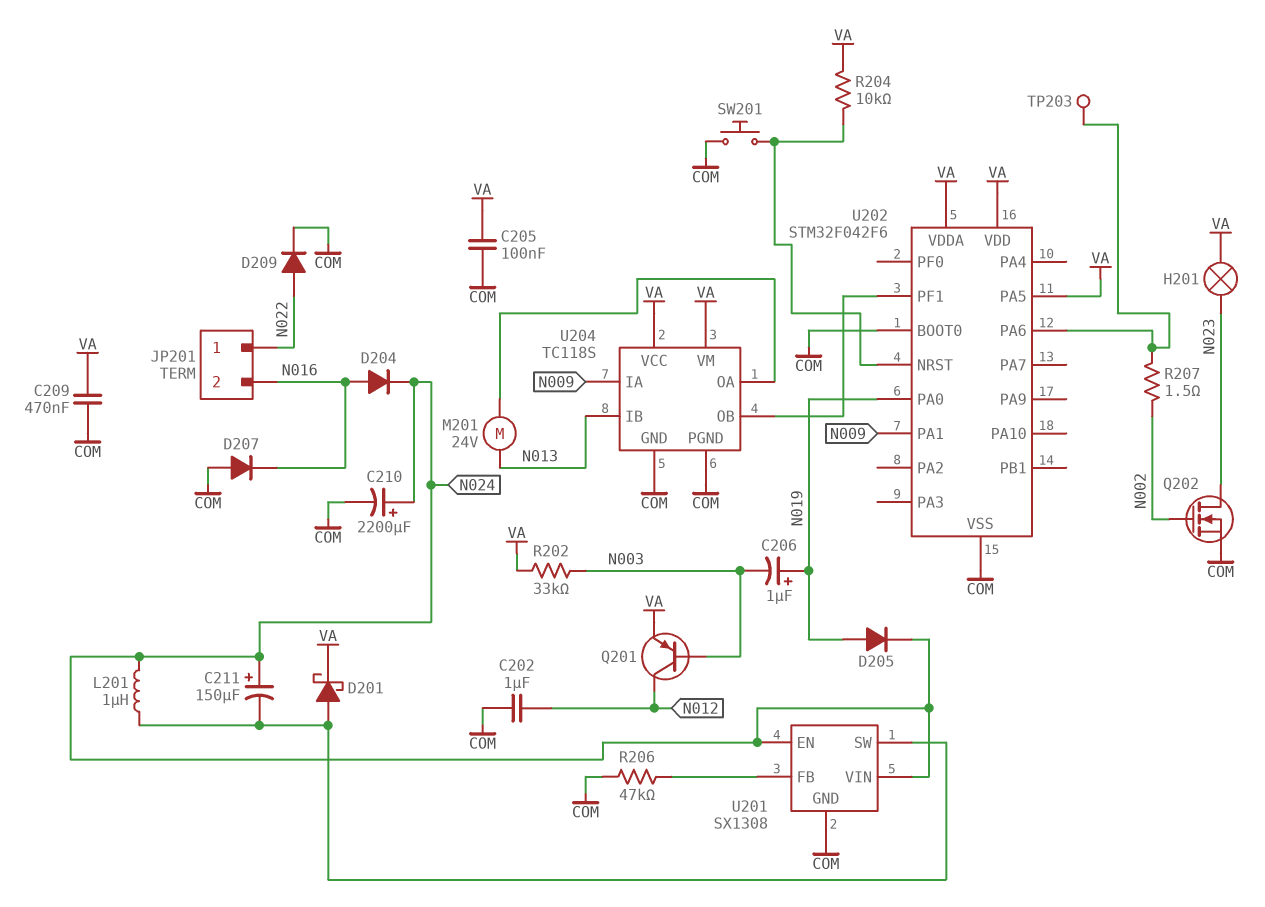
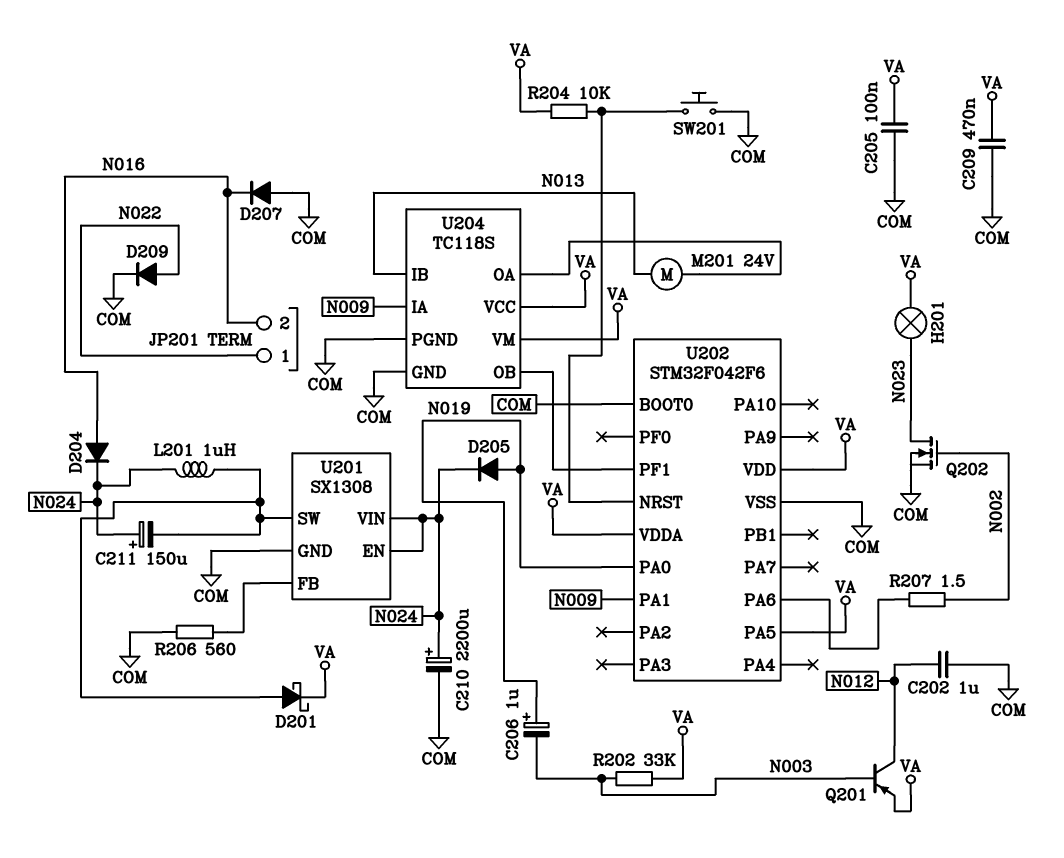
R206: 47k (COM, U201/FB) -> 560 (COM, U201/FB)
TP203: test point (U202/PA6) -> none

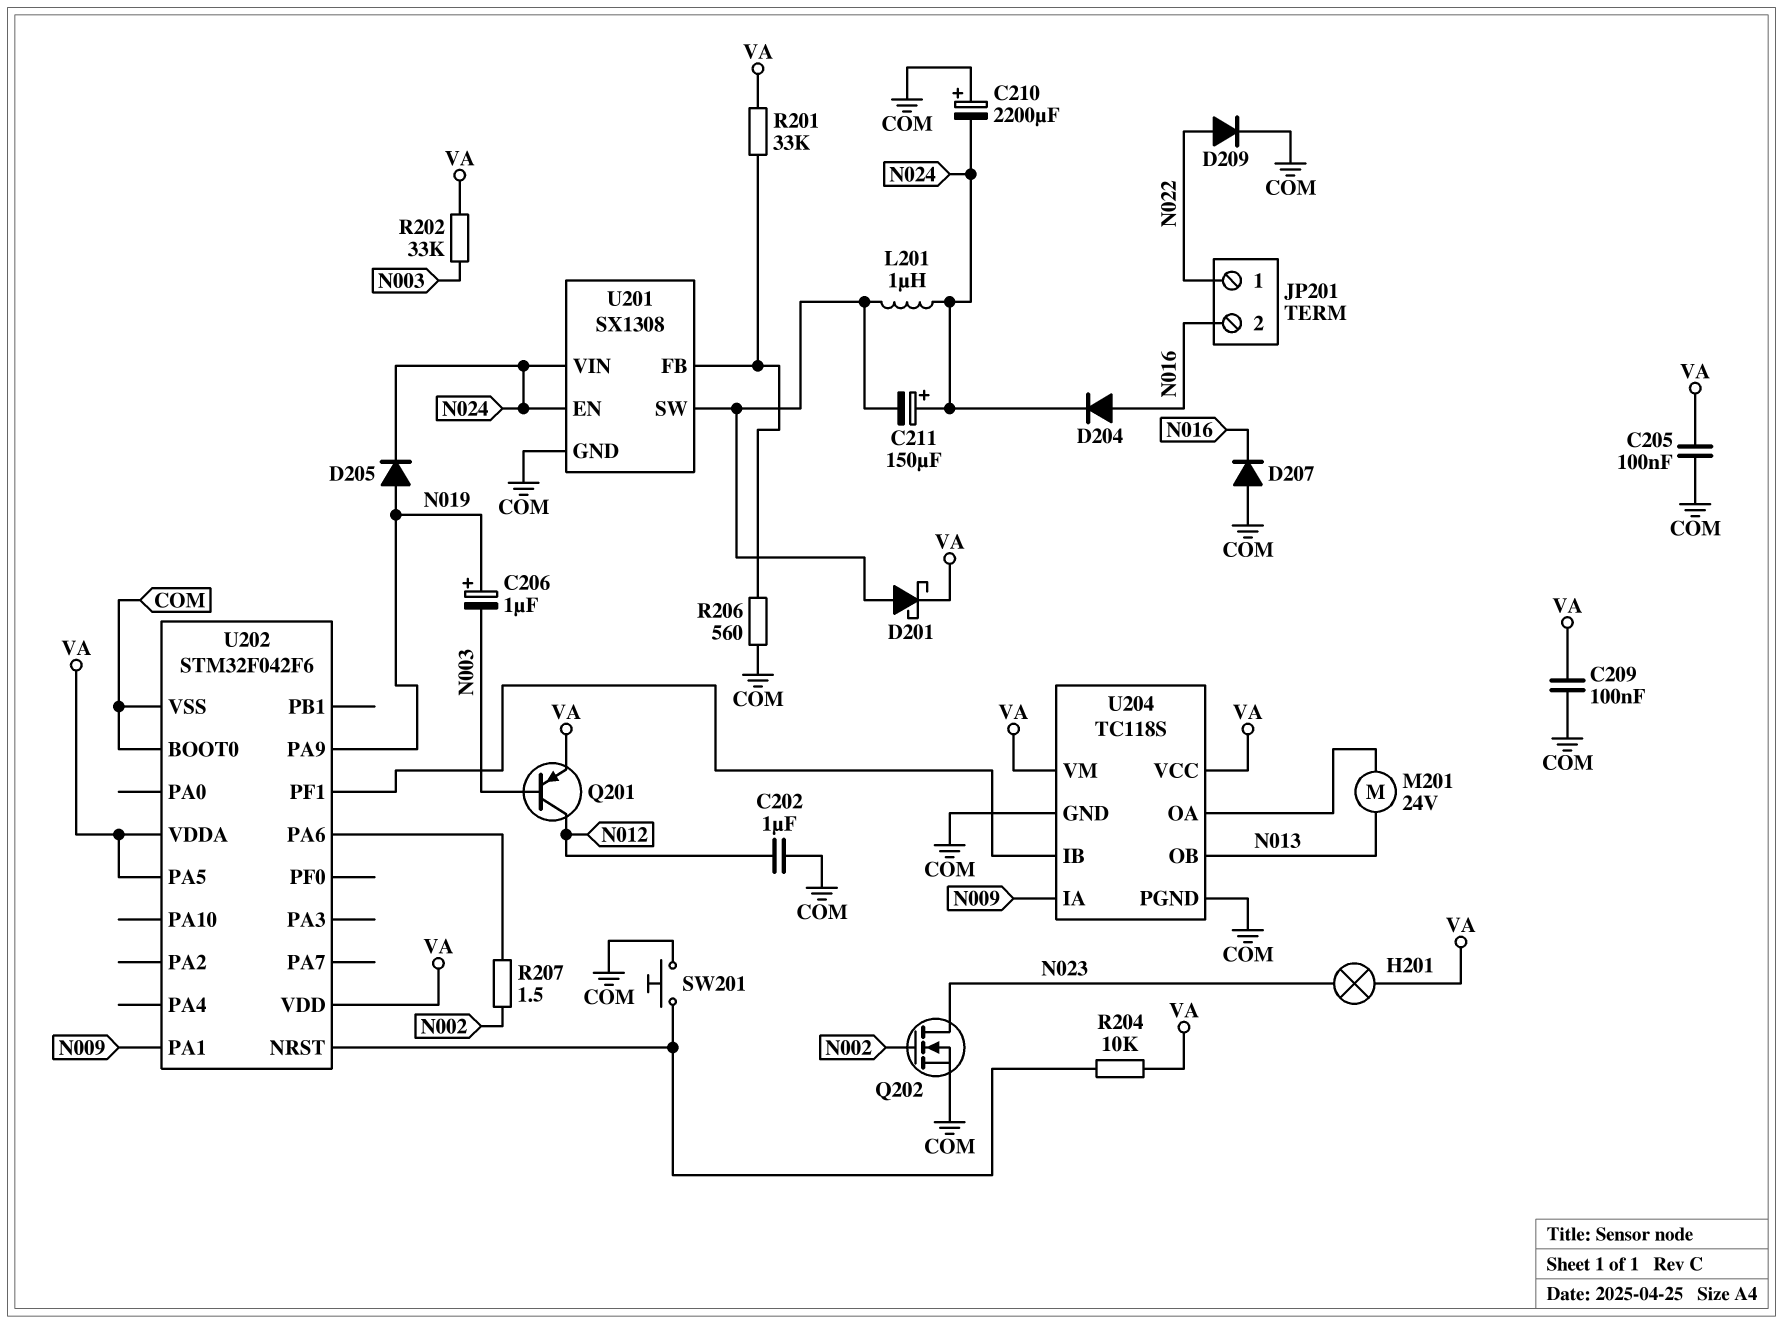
C209: 470nF (COM, VA) -> 100nF (COM, VA)
C210: 2200uF (plus N024, minus COM) -> 2200uF (plus COM, minus N024)
R201: none -> 33k (U201/FB, VA)
U202 pin PA0: N019 -> none
U202 pin PA9: none -> N019
U204 pin IB: N013 -> U202/PF1
U204 pin OB: U202/PF1 -> N013

